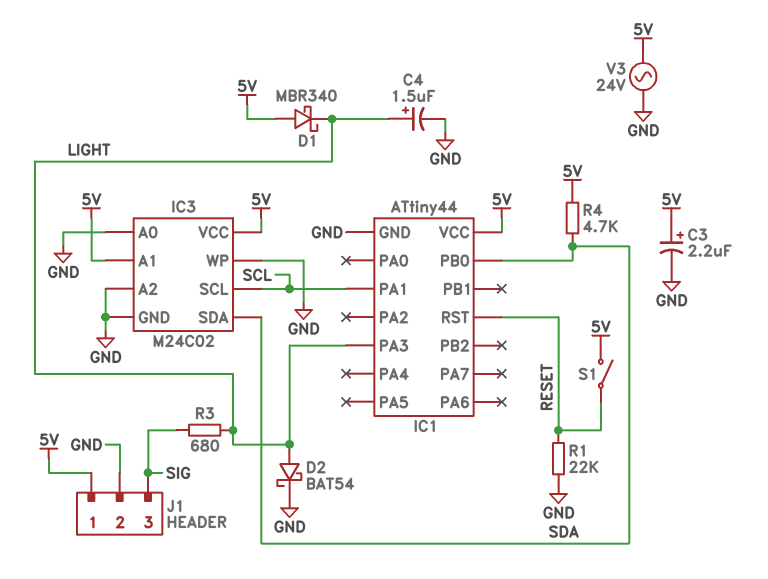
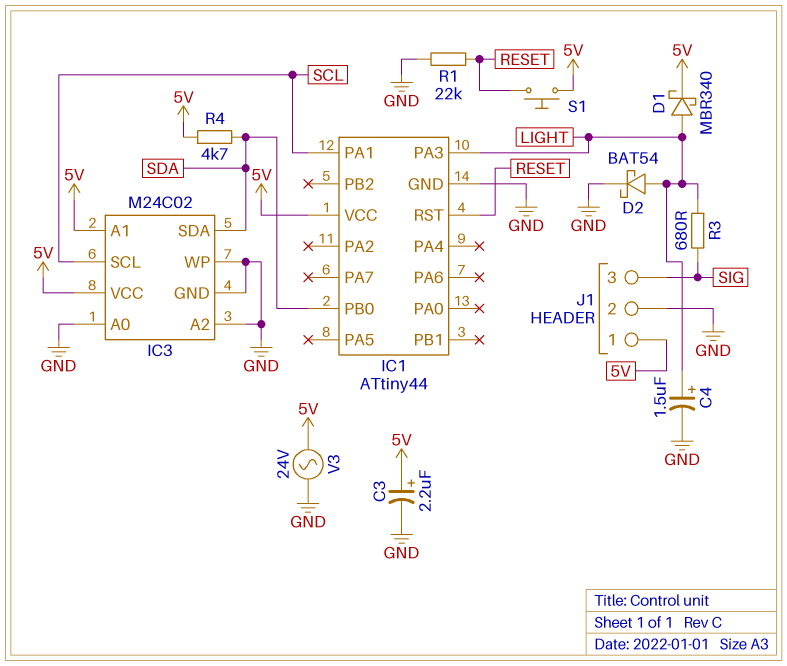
D1: schottky MBR340 (A 5V, K LIGHT) -> schottky MBR340 (A LIGHT, K 5V)
S1: switch (5V, RESET) -> button (5V, RESET)

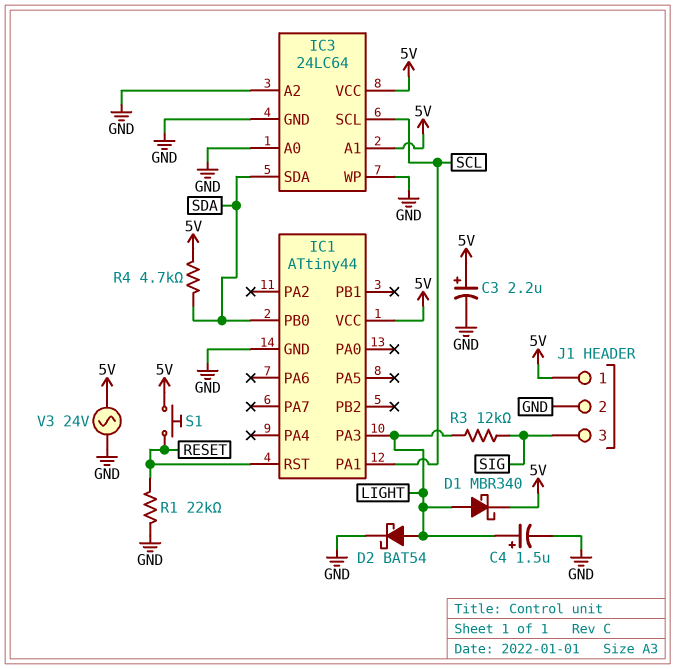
IC3: M24C02 -> 24LC64
R3: 680 (LIGHT, SIG) -> 12k (LIGHT, SIG)

